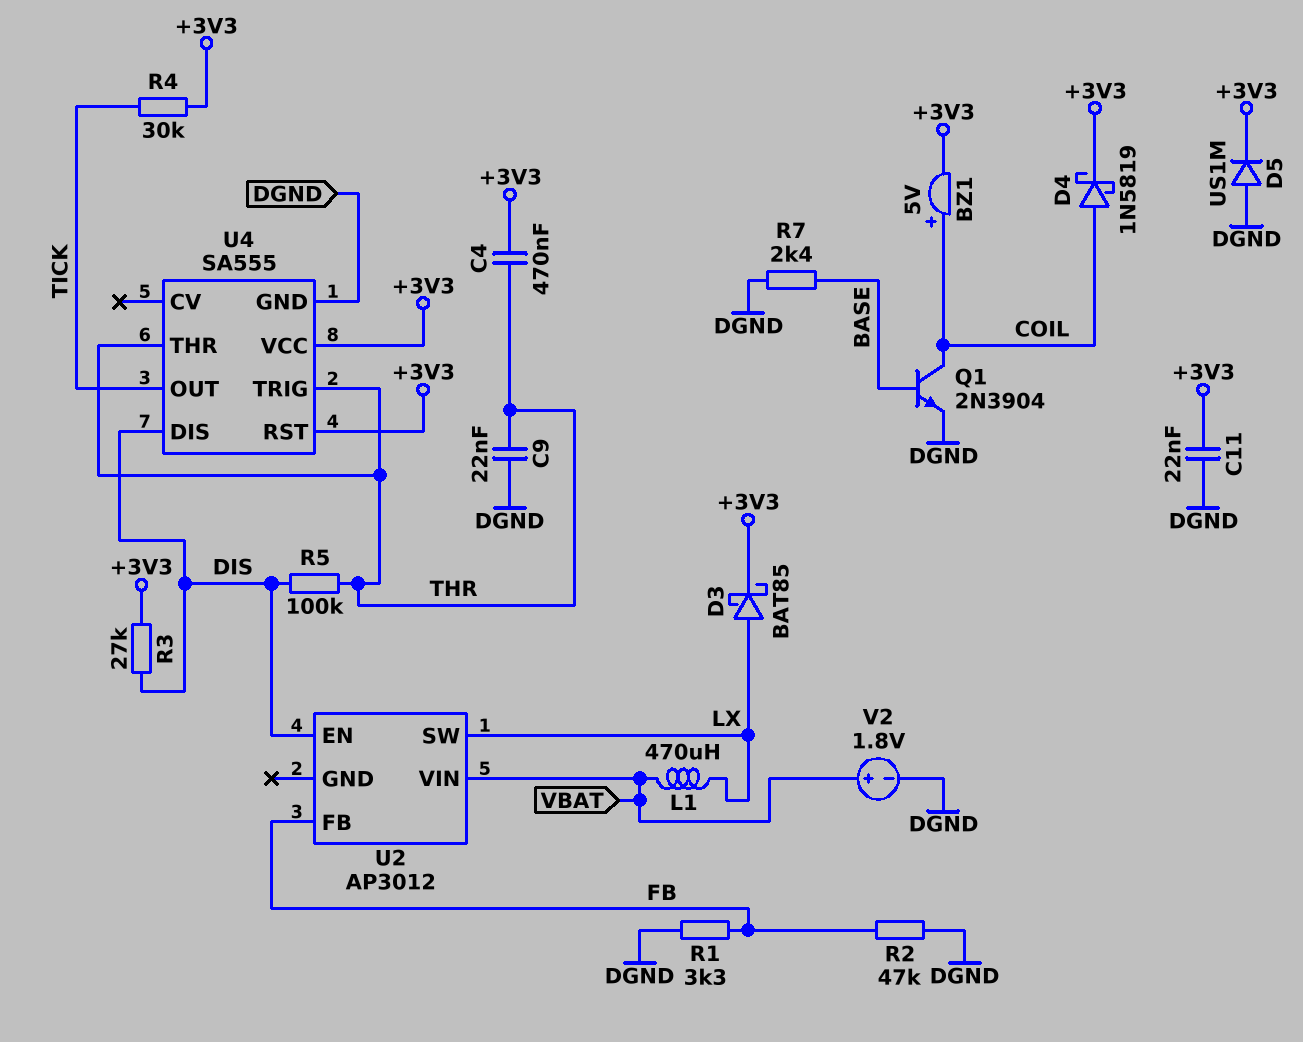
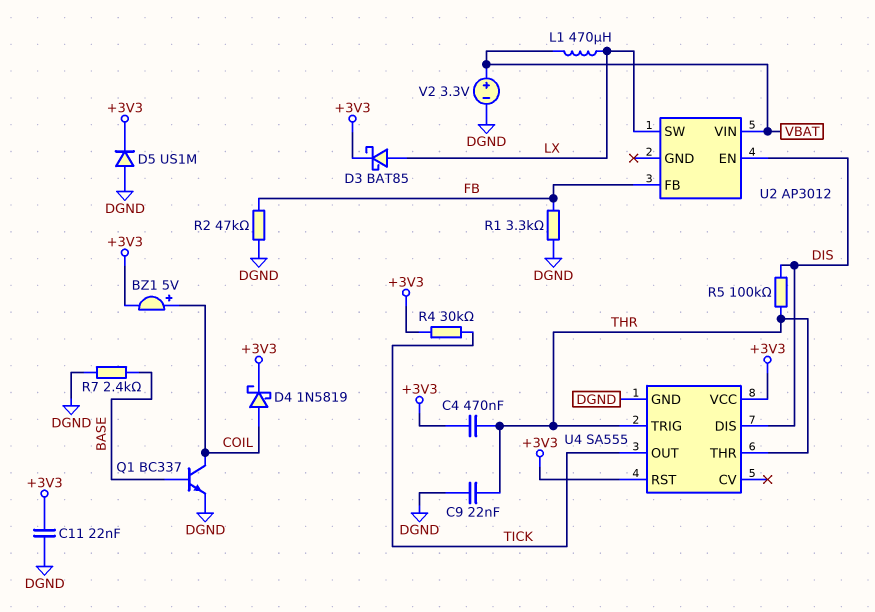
Q1: NPN 2N3904 (B BASE, C COIL, E DGND) -> NPN BC337 (B BASE, C COIL, E DGND)
R3: 27k (+3V3, DIS) -> none
V2: 1.8V (plus VBAT, minus DGND) -> 3.3V (plus VBAT, minus DGND)

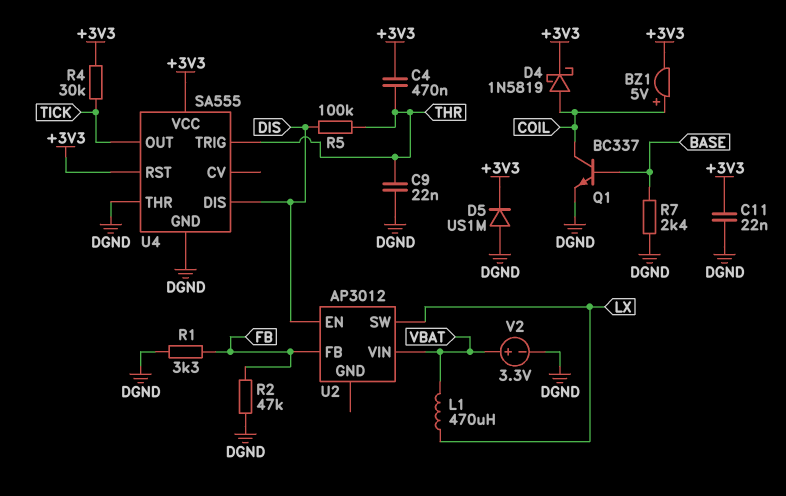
D3: schottky BAT85 (A LX, K +3V3) -> none
U4 pin THR: THR -> DGND

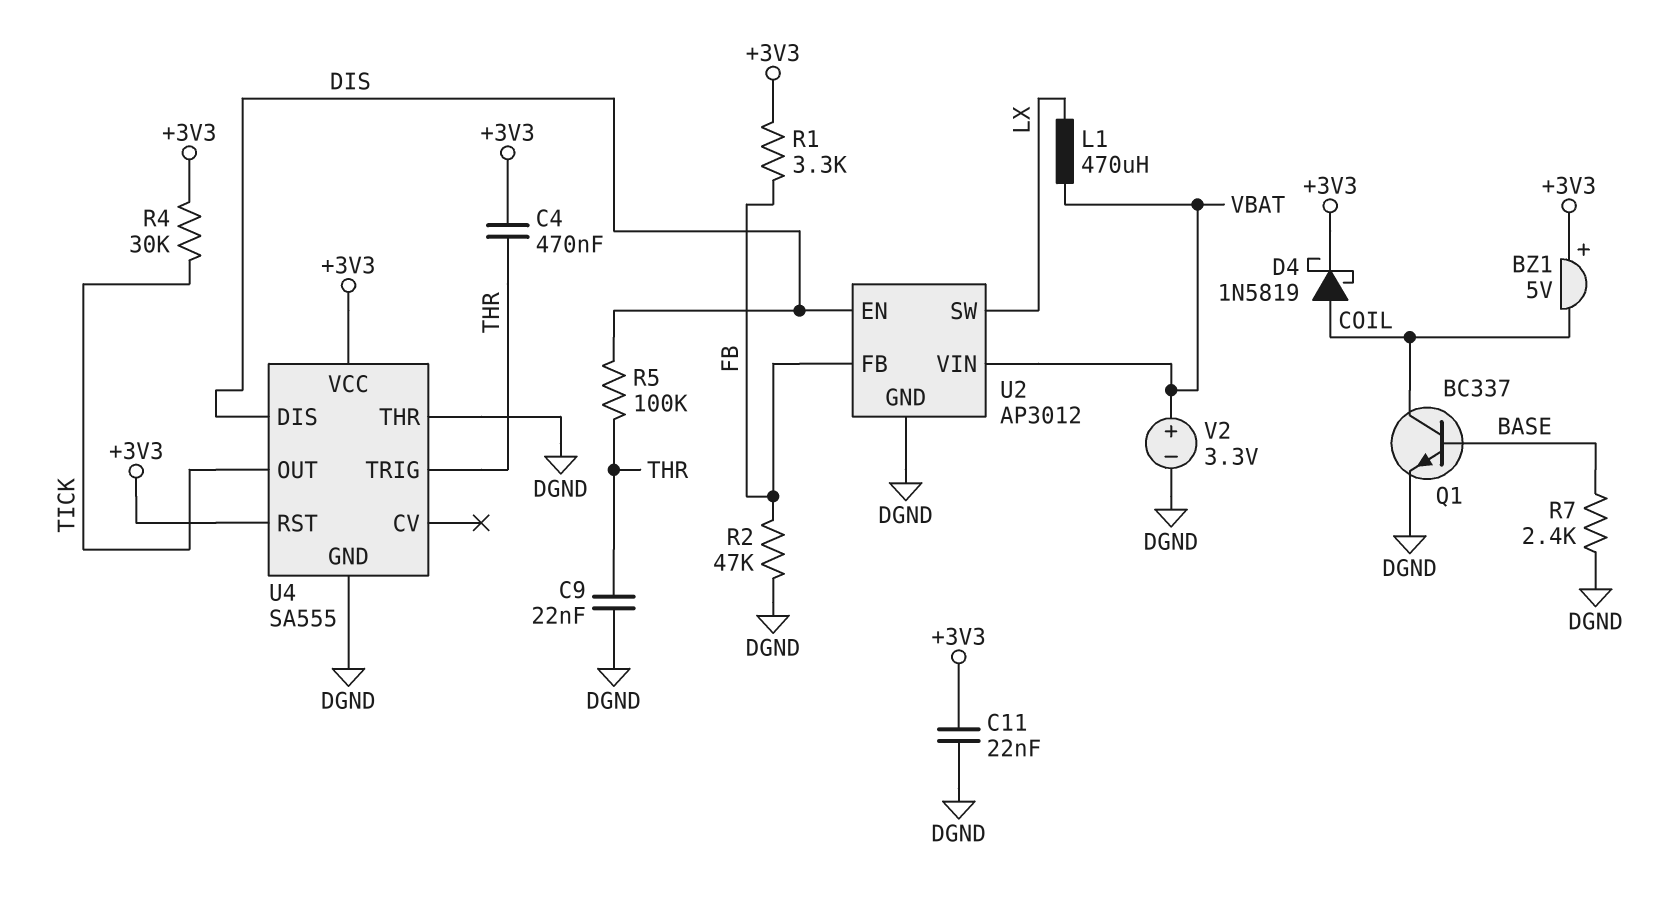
BZ1: buzzer 5V (plus COIL, minus +3V3) -> buzzer 5V (plus +3V3, minus COIL)
D5: diode US1M (A DGND, K +3V3) -> none
R1: 3.3k (DGND, FB) -> 3.3k (+3V3, FB)
U2 pin GND: none -> DGND

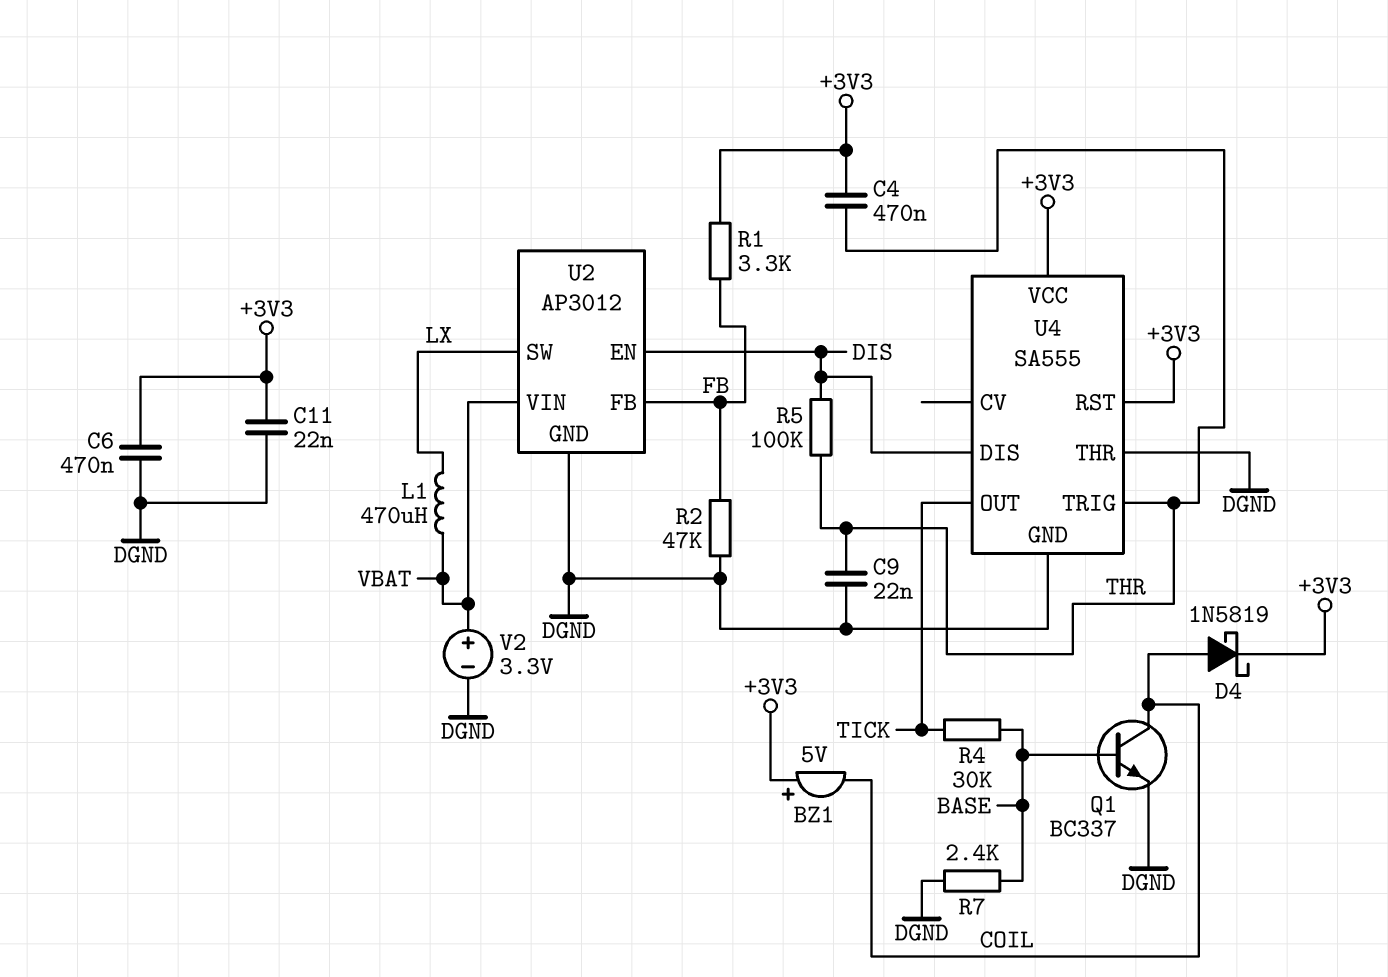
C6: none -> 470nF (+3V3, DGND)
R4: 30k (+3V3, TICK) -> 30k (BASE, TICK)

